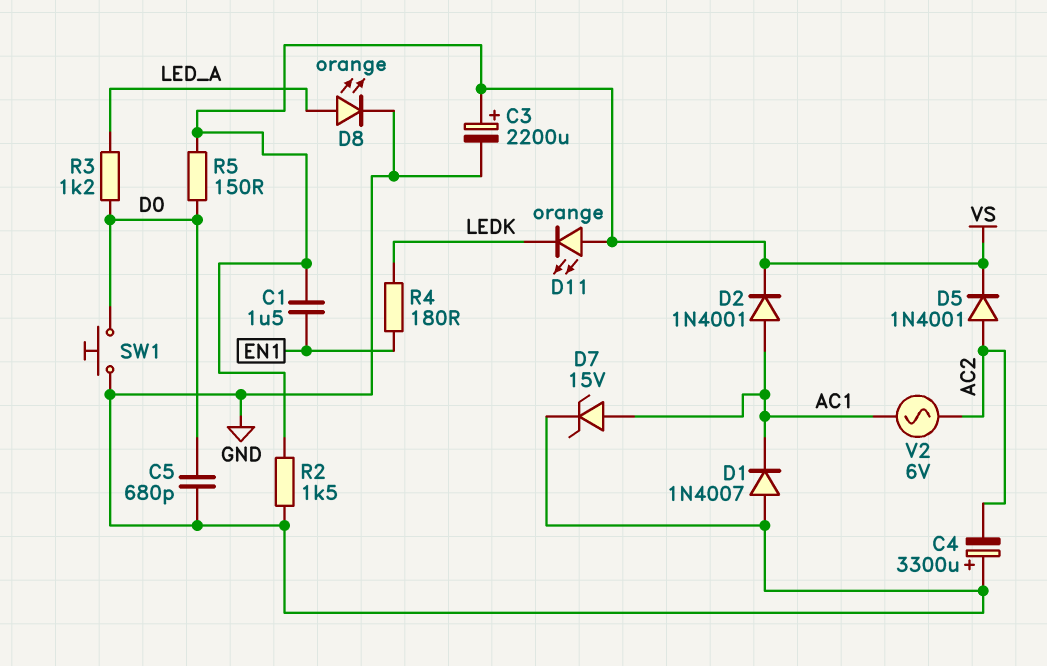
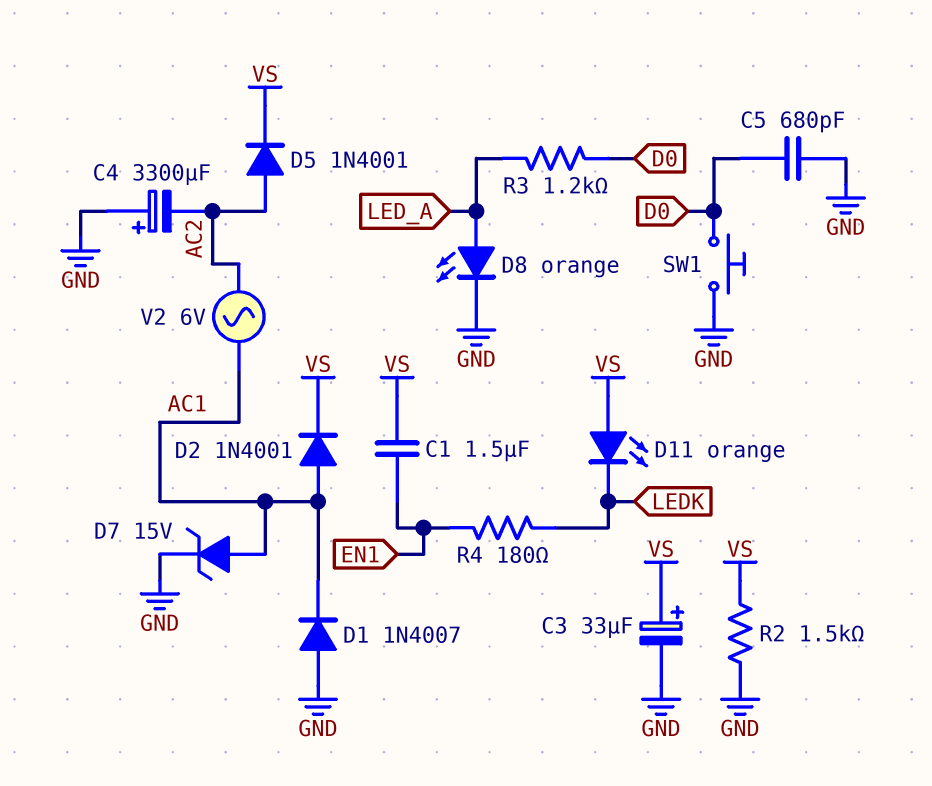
C3: 2200uF (plus VS, minus GND) -> 33uF (plus VS, minus GND)
R5: 150 (D0, VS) -> none

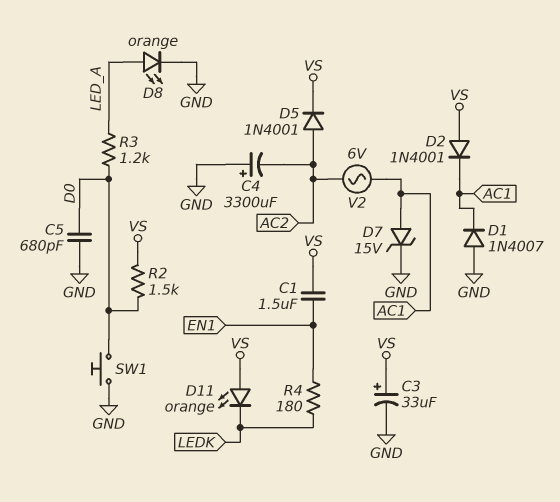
D2: diode 1N4001 (A AC1, K VS) -> diode 1N4001 (A VS, K AC1)
R2: 1.5k (GND, VS) -> 1.5k (D0, VS)

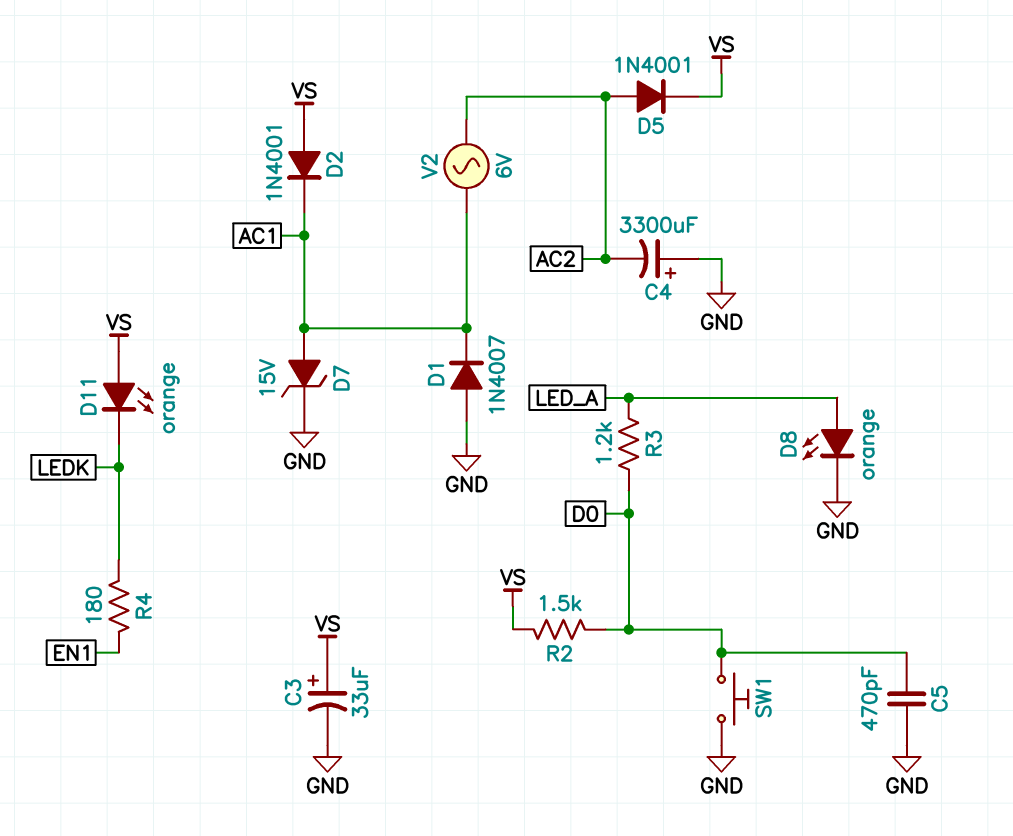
C1: 1.5uF (EN1, VS) -> none
C5: 680pF (D0, GND) -> 470pF (D0, GND)

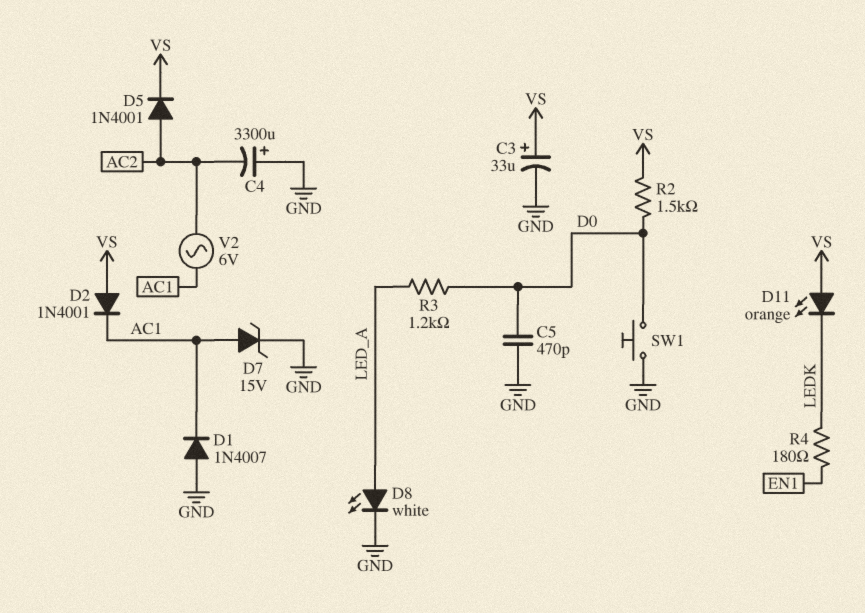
D8: LED orange (A LED_A, K GND) -> LED white (A LED_A, K GND)

